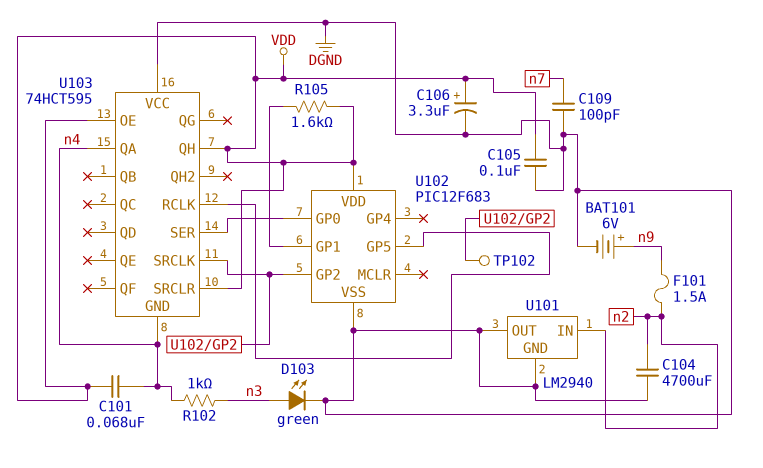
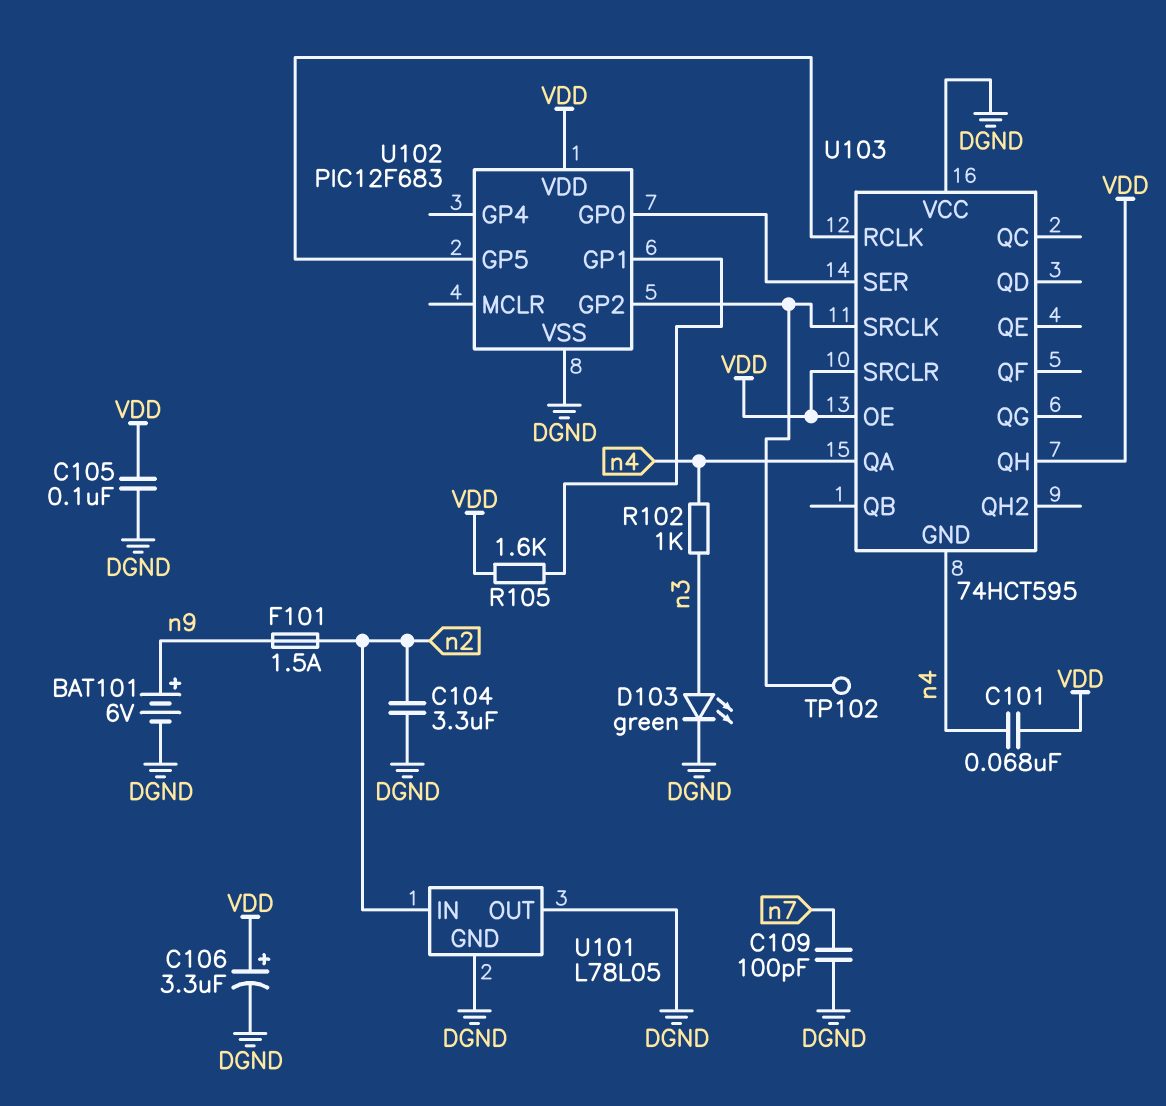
C104: 4700uF (DGND, n2) -> 3.3uF (DGND, n2)
U101: LM2940 -> L78L05

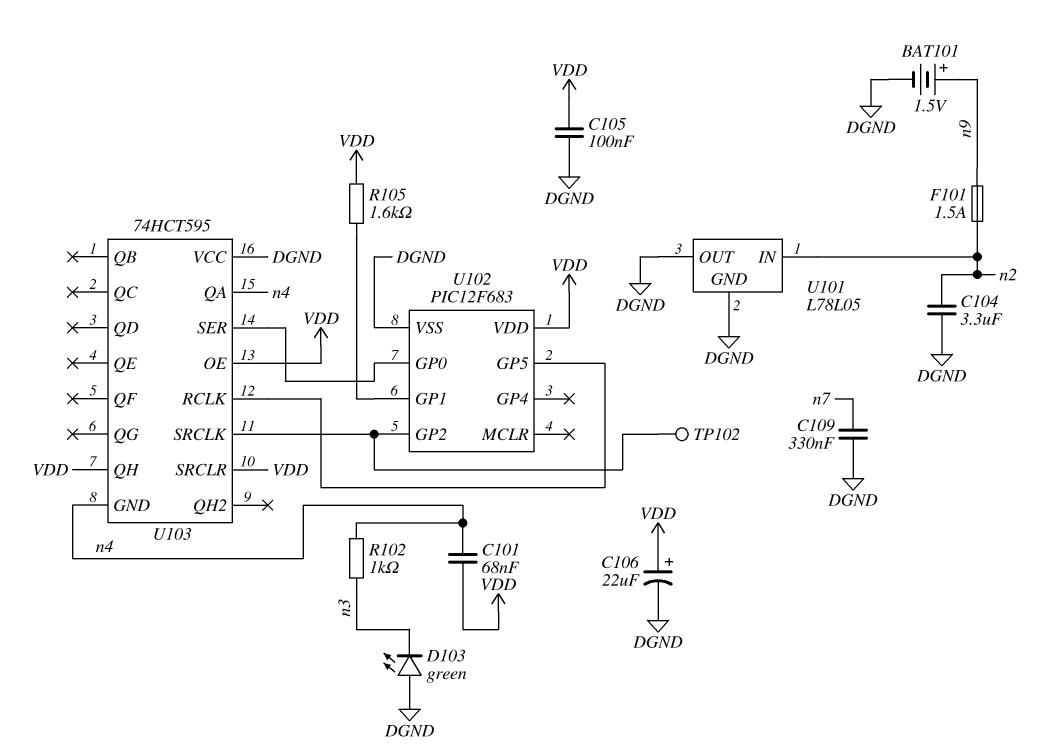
BAT101: 6V (plus n9, minus DGND) -> 1.5V (plus n9, minus DGND)
C106: 3.3uF (plus VDD, minus DGND) -> 22uF (plus VDD, minus DGND)
C109: 100pF (DGND, n7) -> 330nF (DGND, n7)
D103: LED green (A n3, K DGND) -> LED green (A DGND, K n3)

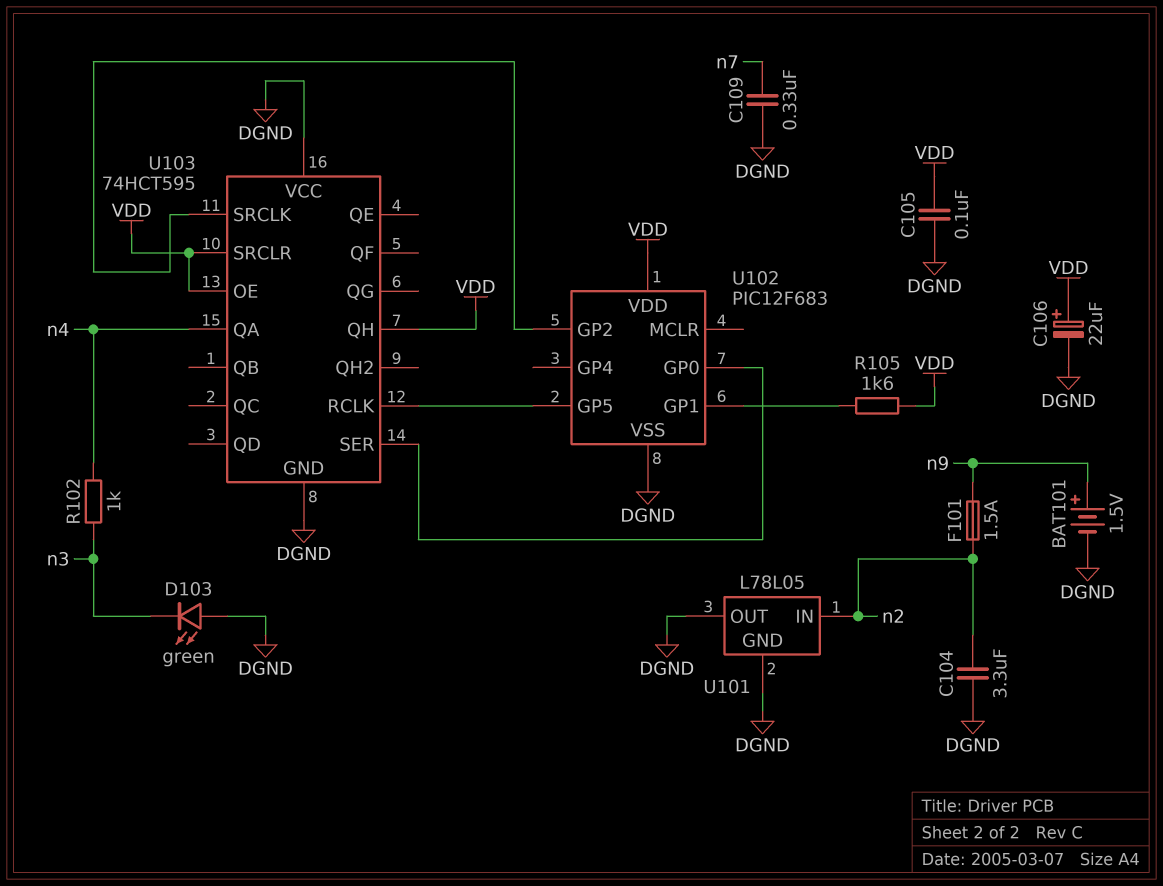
C101: 68nF (VDD, n4) -> none
TP102: test point (U102/GP2) -> none
U103 pin GND: n4 -> DGND

